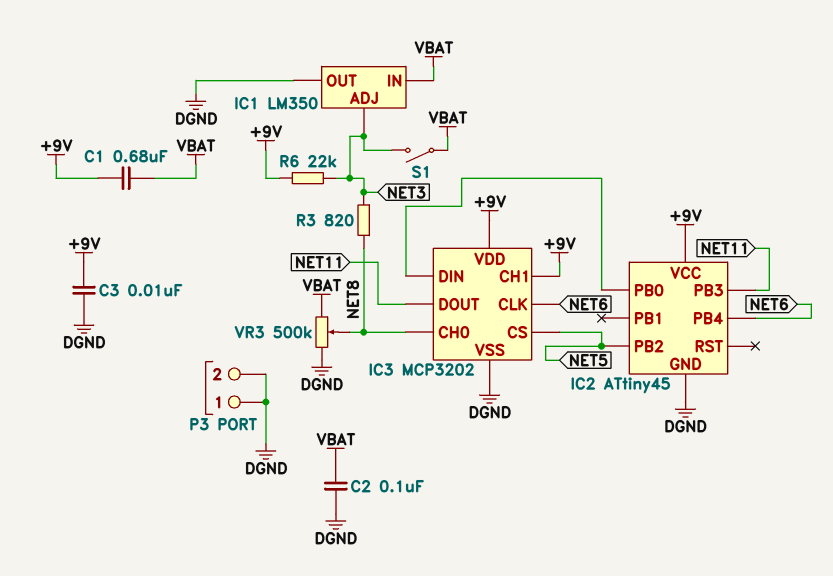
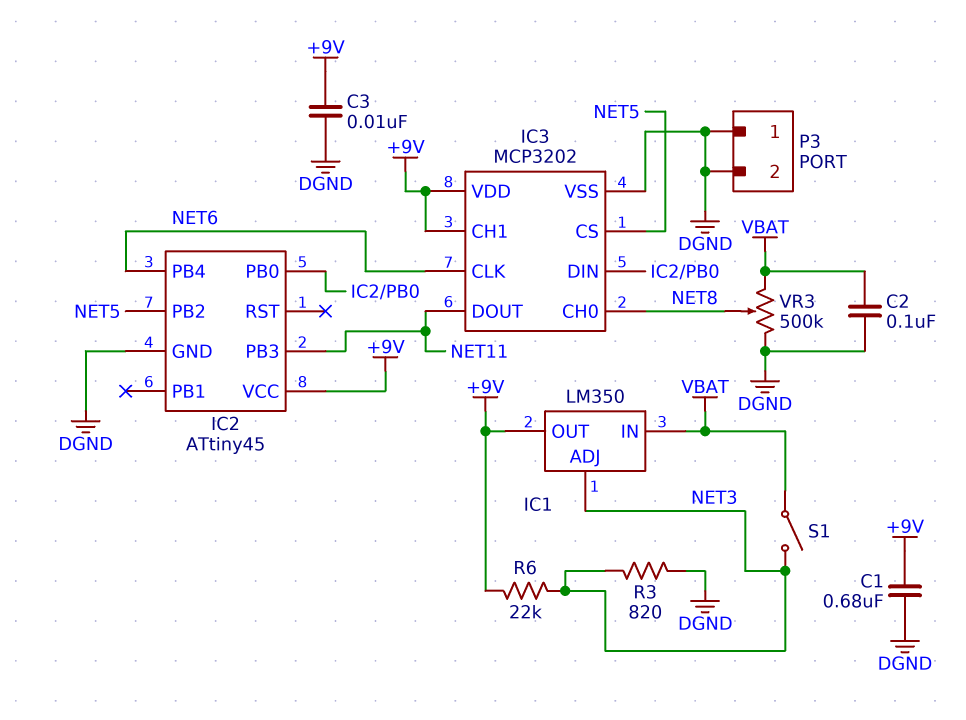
C1: 680nF (+9V, VBAT) -> 680nF (+9V, DGND)
IC1 pin OUT: DGND -> +9V
R3: 820 (NET3, NET8) -> 820 (DGND, NET3)

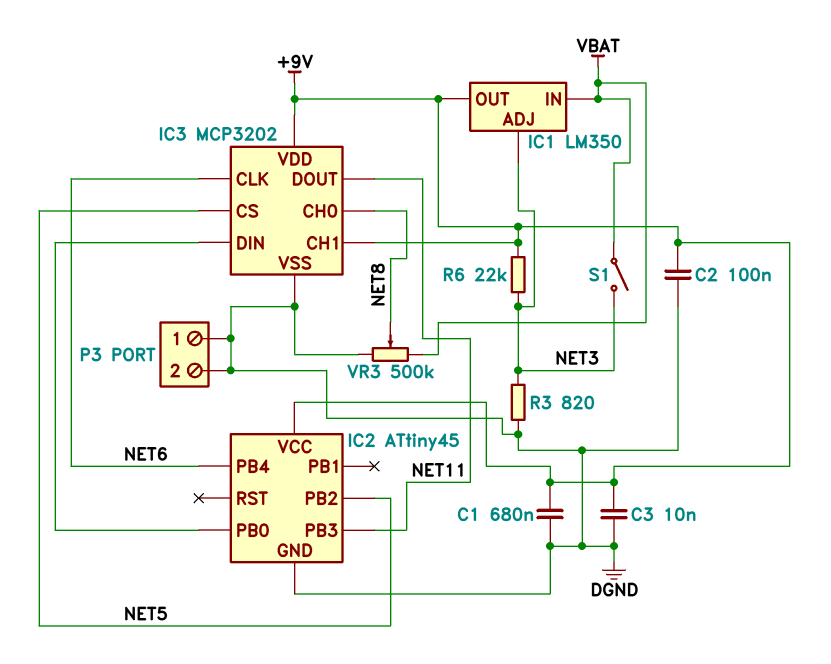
C2: 100nF (DGND, VBAT) -> 100nF (+9V, DGND)

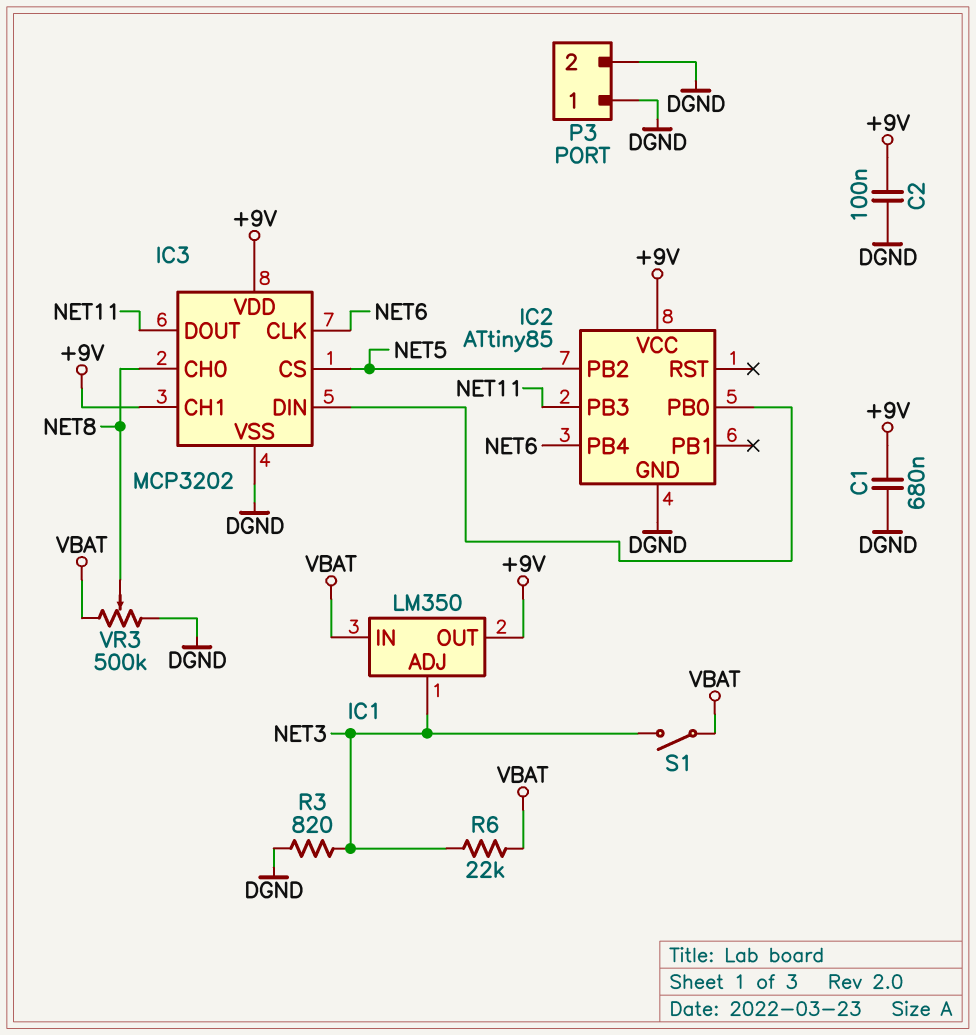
C3: 10nF (+9V, DGND) -> none
IC2: ATtiny45 -> ATtiny85
R6: 22k (+9V, NET3) -> 22k (NET3, VBAT)

